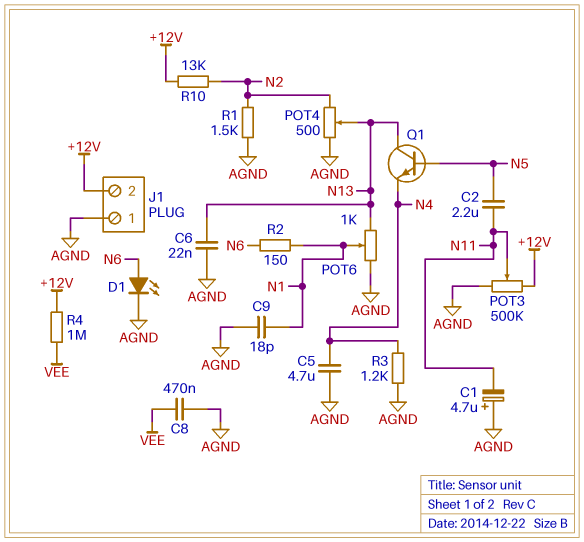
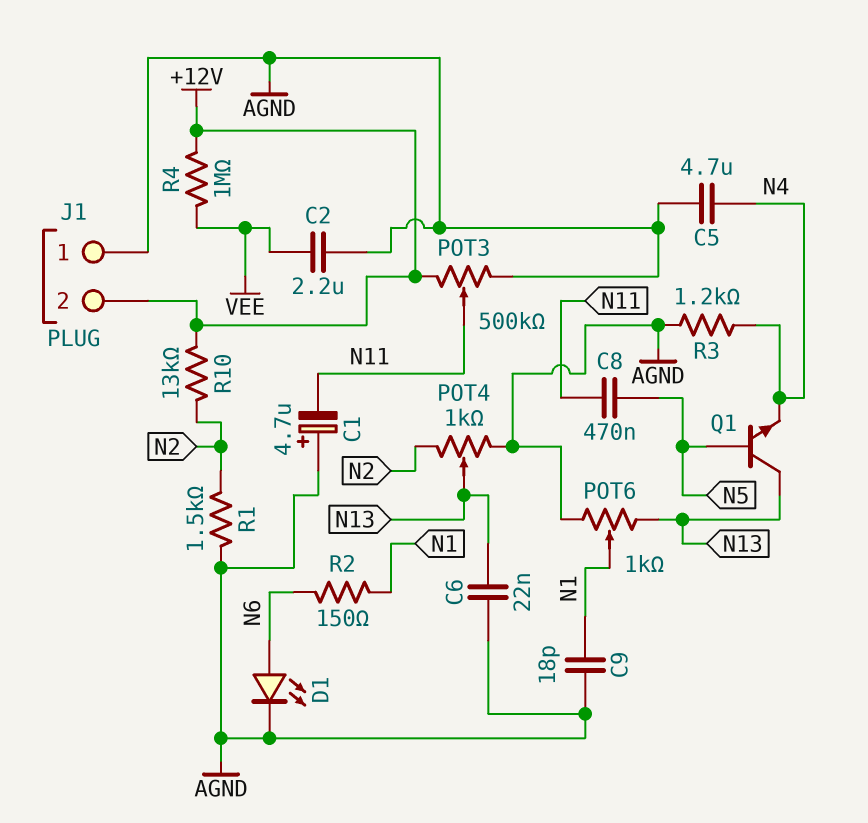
C2: 2.2uF (N5, N11) -> 2.2uF (AGND, VEE)
C8: 470nF (AGND, VEE) -> 470nF (N5, N11)
POT4: 500 (AGND, N2, wiper N13) -> 1k (AGND, N2, wiper N13)

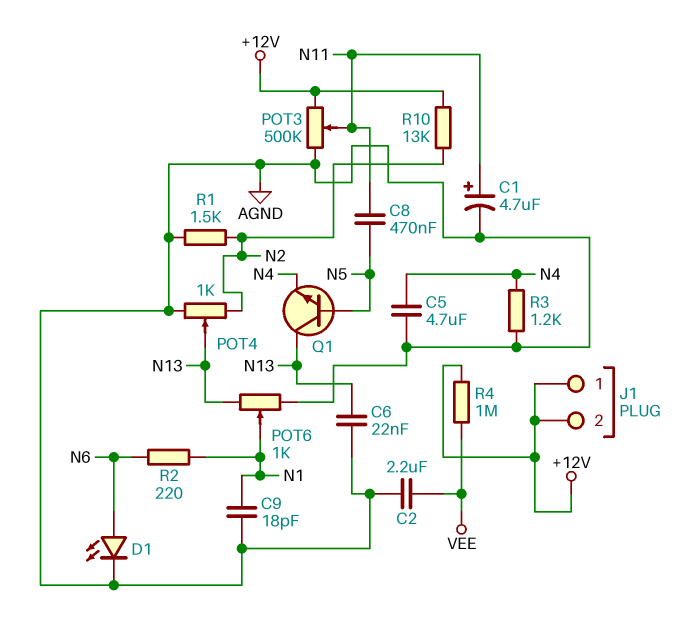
C1: 4.7uF (plus AGND, minus N11) -> 4.7uF (plus N11, minus AGND)
J1 pin 1: AGND -> +12V
R2: 150 (N1, N6) -> 220 (N1, N6)

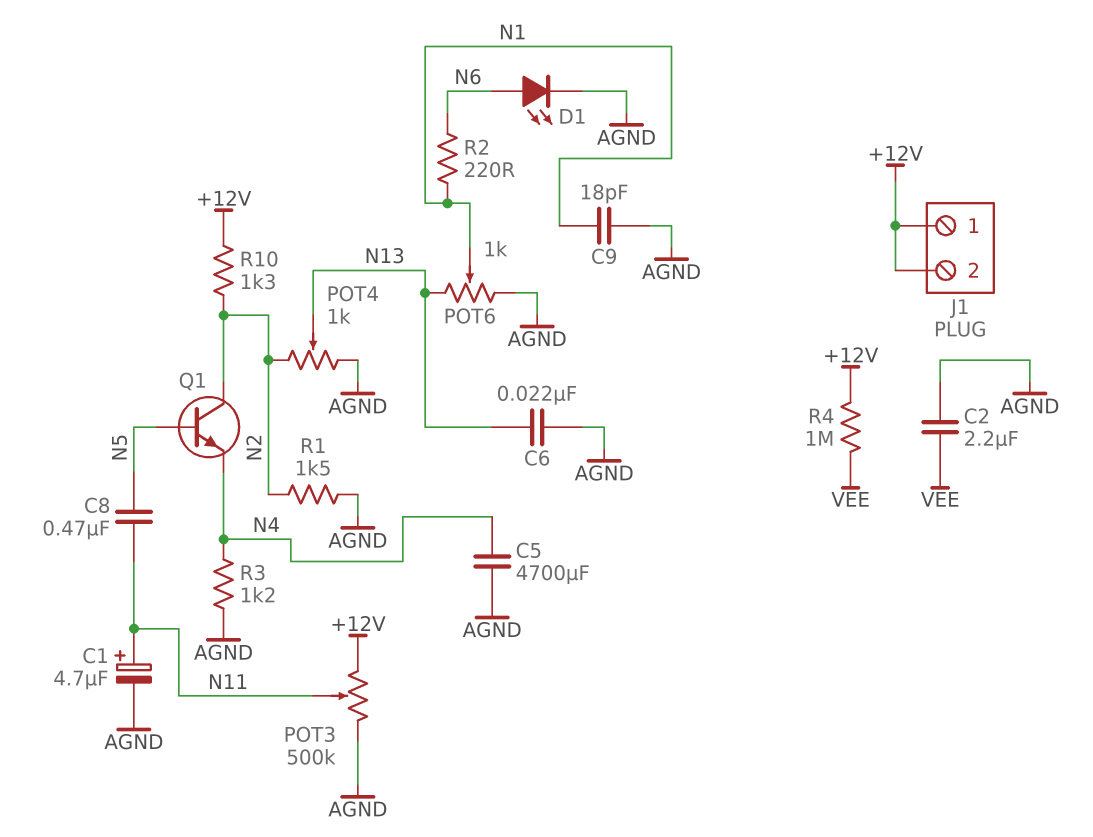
C5: 4.7uF (AGND, N4) -> 4700uF (AGND, N4)
Q1: NPN (B N5, C N13, E N4) -> NPN (B N5, C N2, E N4)
R10: 13k (+12V, N2) -> 1.3k (+12V, N2)

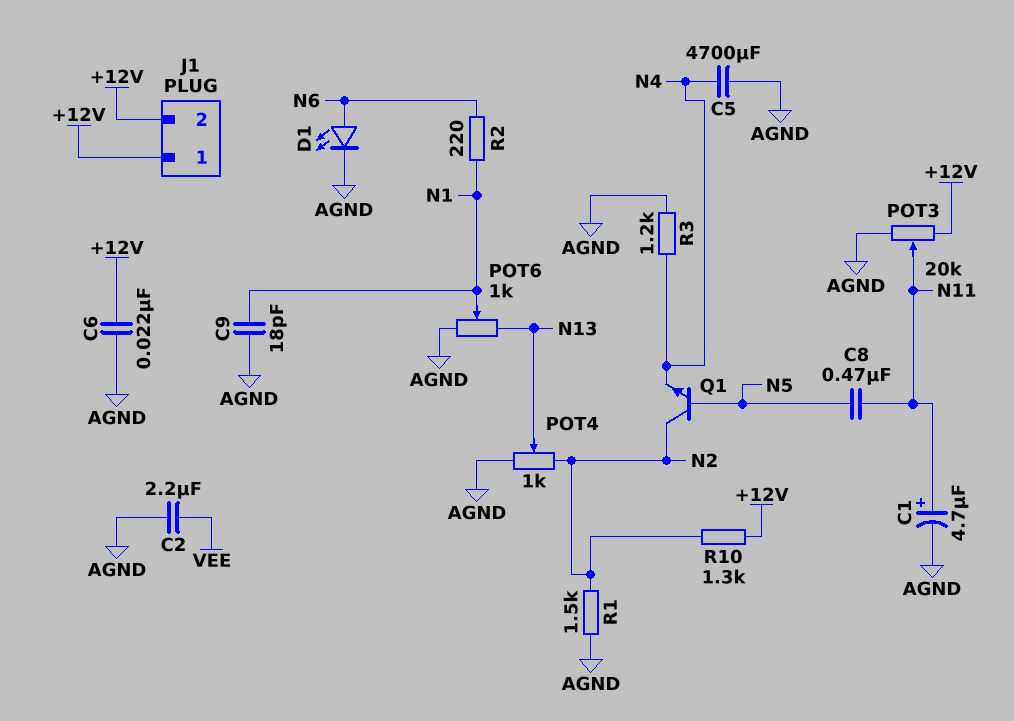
C6: 22nF (AGND, N13) -> 22nF (+12V, AGND)
POT3: 500k (+12V, AGND, wiper N11) -> 20k (+12V, AGND, wiper N11)
R4: 1M (+12V, VEE) -> none

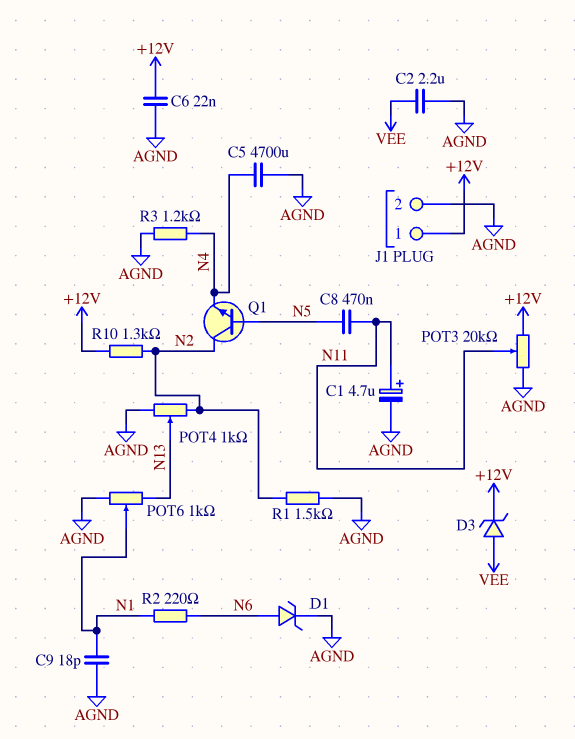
D1: LED (A N6, K AGND) -> zener (A N6, K AGND)
D3: none -> zener (A VEE, K +12V)
J1 pin 2: +12V -> AGND

